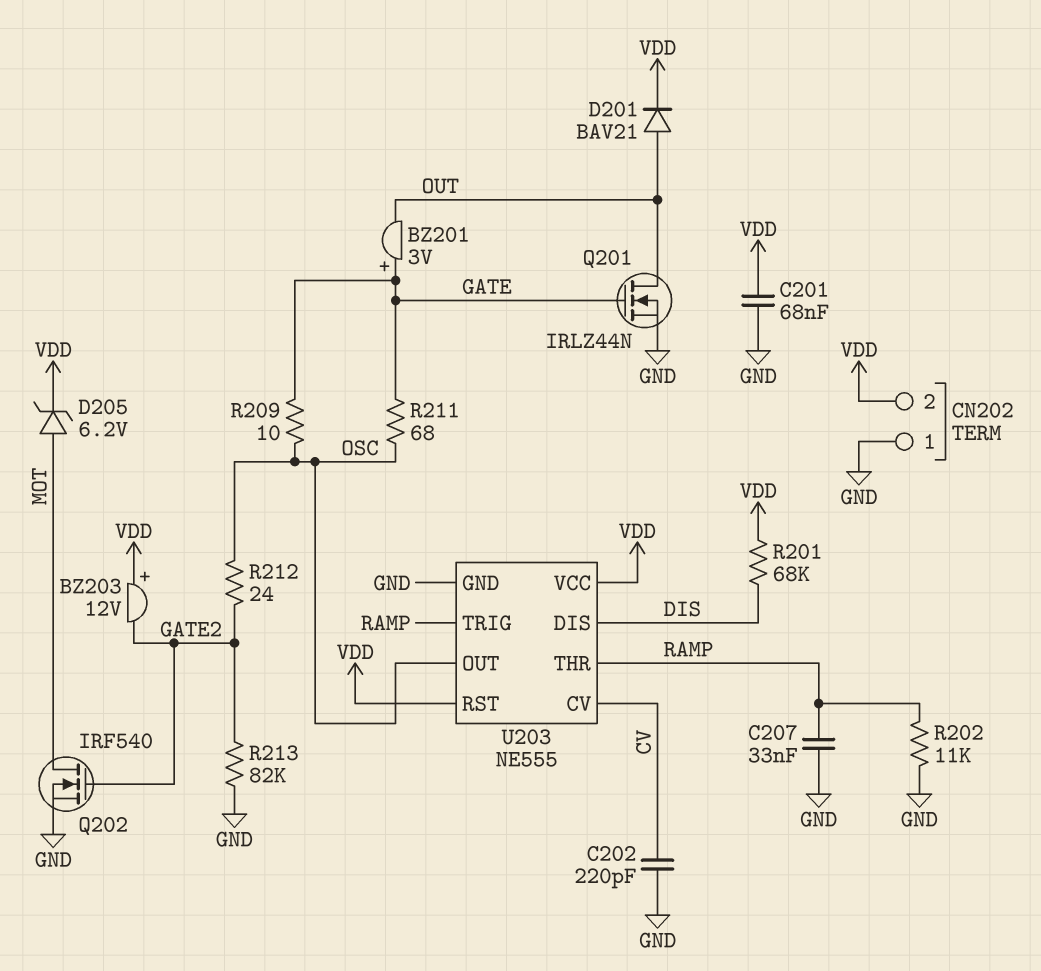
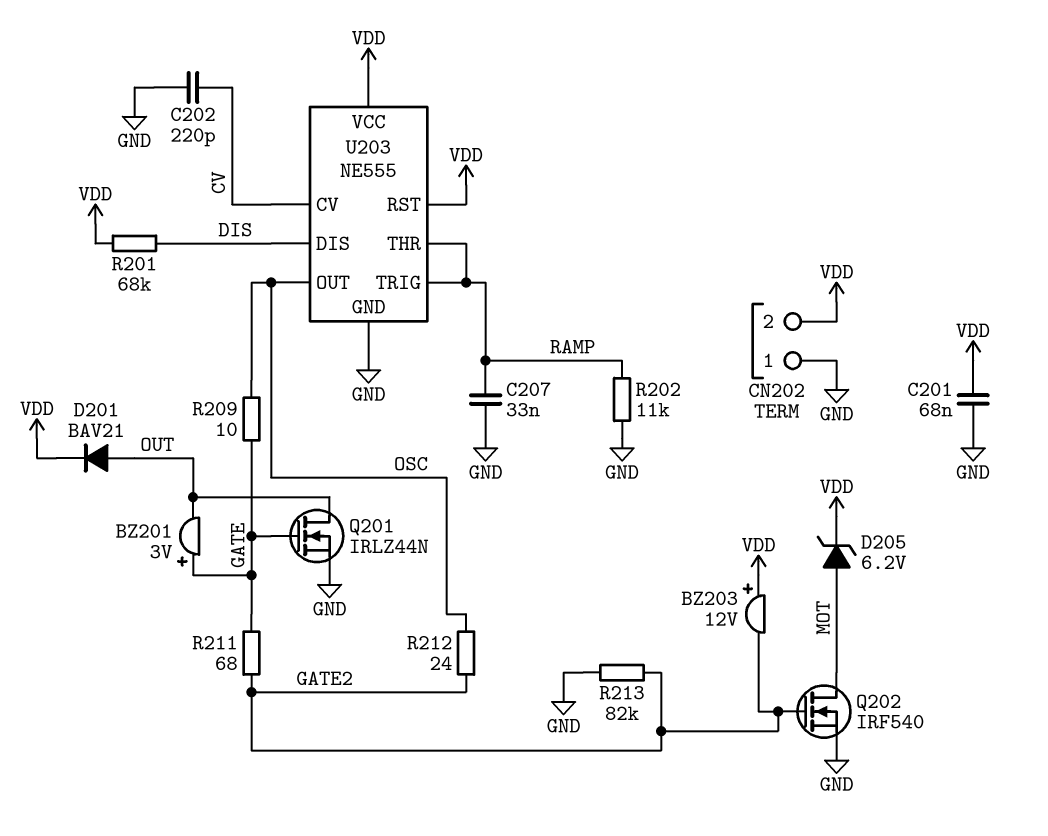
R211: 68 (GATE, OSC) -> 68 (GATE, GATE2)

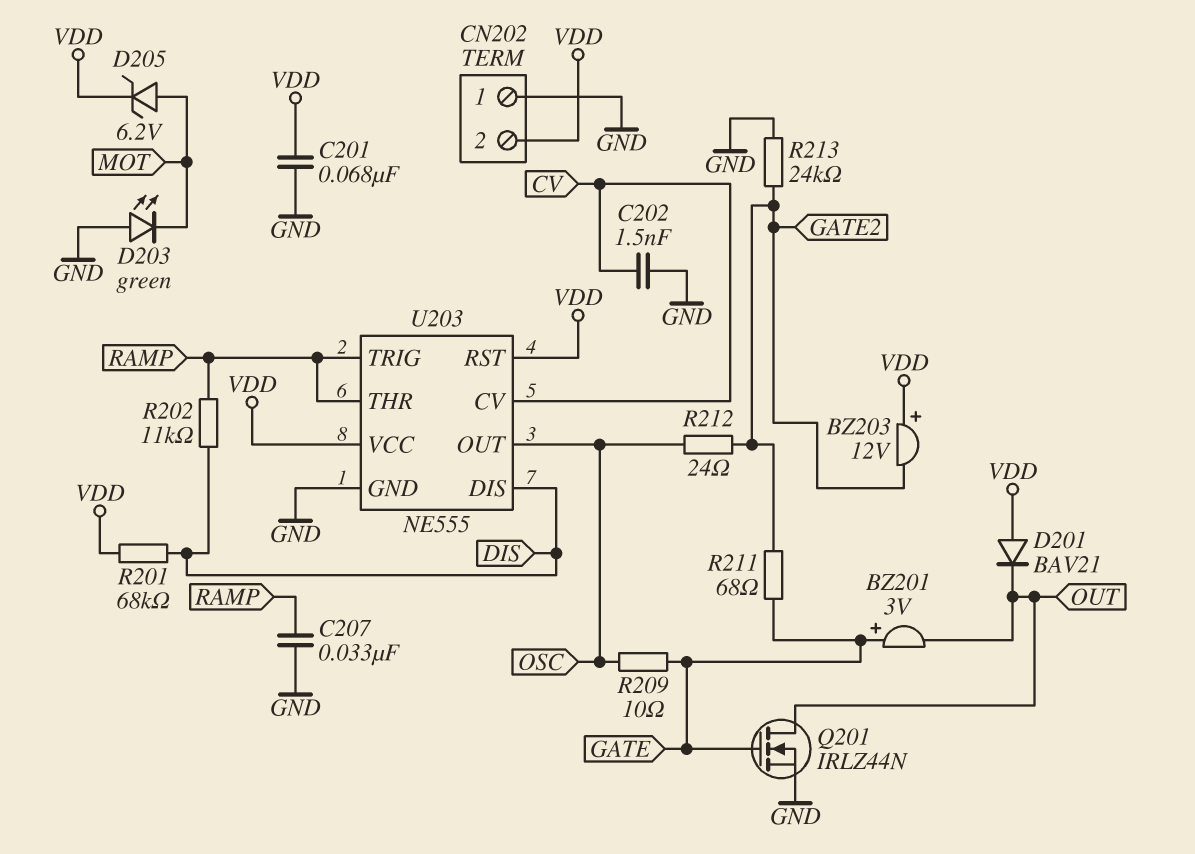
C202: 220pF (CV, GND) -> 1.5nF (CV, GND)
D201: diode BAV21 (A OUT, K VDD) -> diode BAV21 (A VDD, K OUT)
D203: none -> LED green (A GND, K MOT)
Q202: NMOS IRF540 (G GATE2, D MOT, S GND) -> none
R202: 11k (GND, RAMP) -> 11k (DIS, RAMP)
R213: 82k (GATE2, GND) -> 24k (GATE2, GND)

